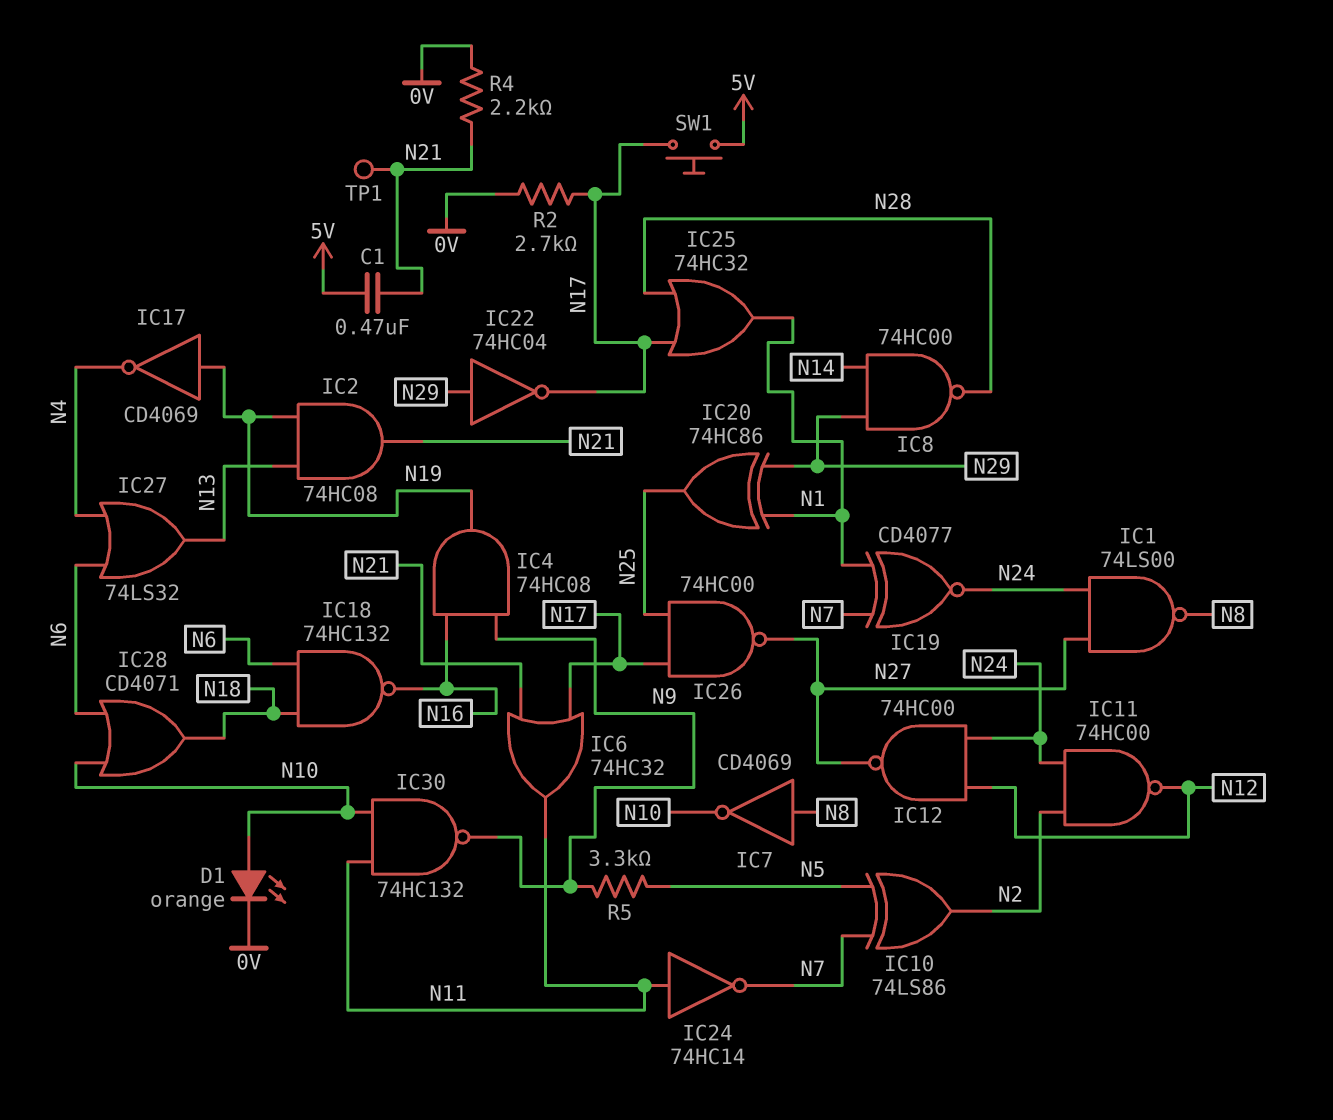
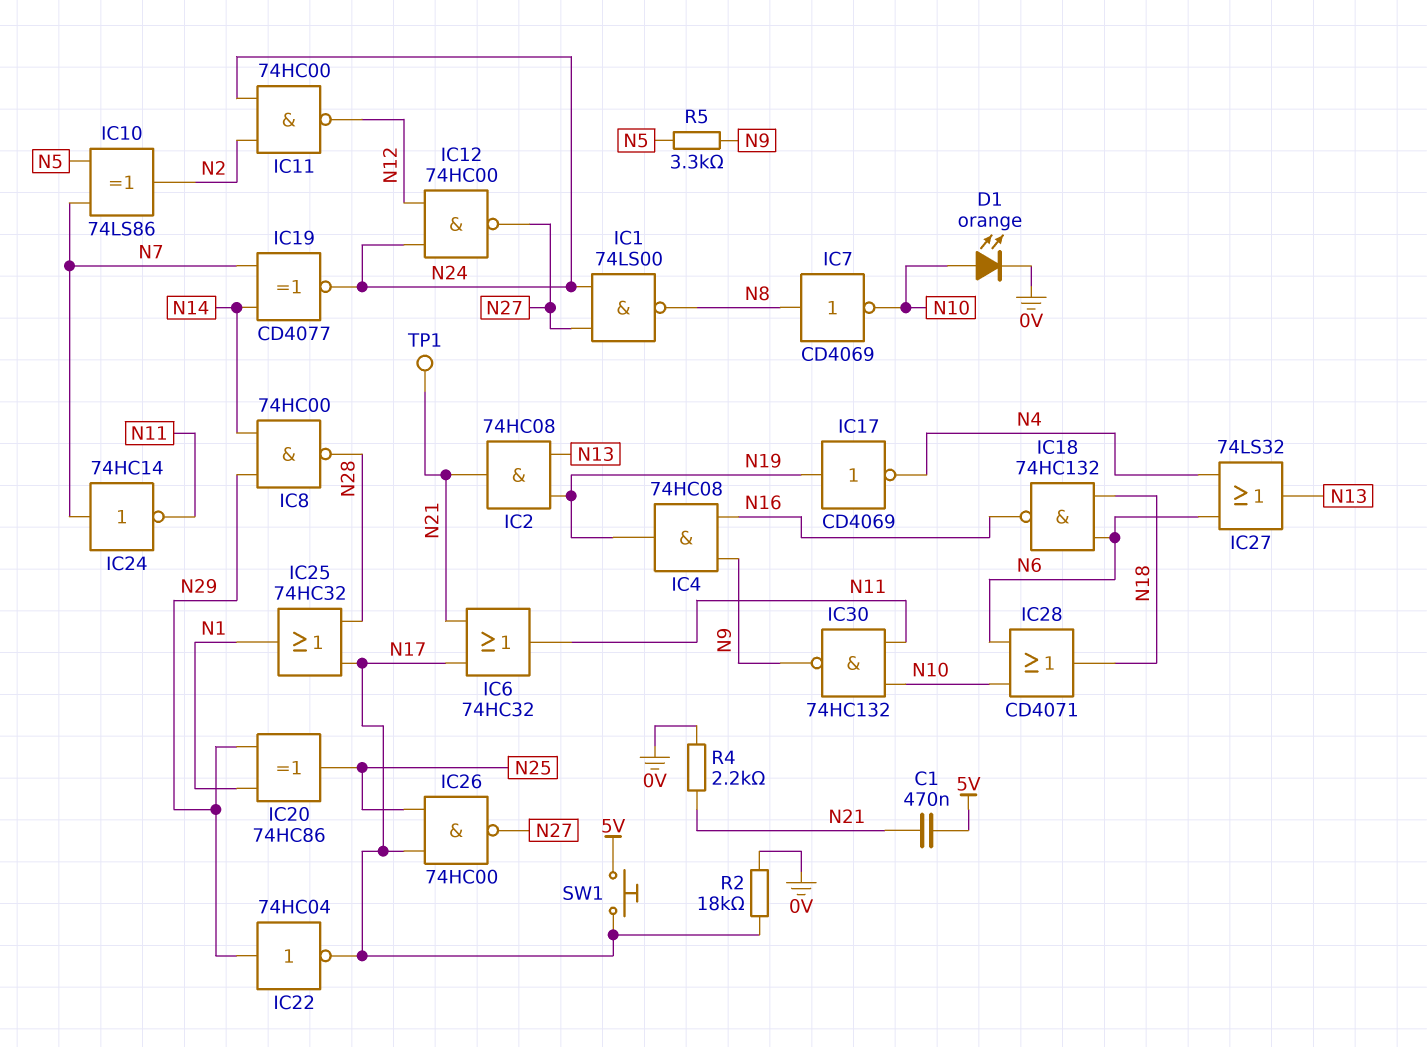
IC19: XNOR CD4077 (in N1, in N7, out N24) -> XNOR CD4077 (in N7, in N14, out N24)
IC24: NOT 74HC14 (in N11, out N7) -> NOT 74HC14 (in N7, out N11)
R2: 2.7k (0V, N17) -> 18k (0V, N17)

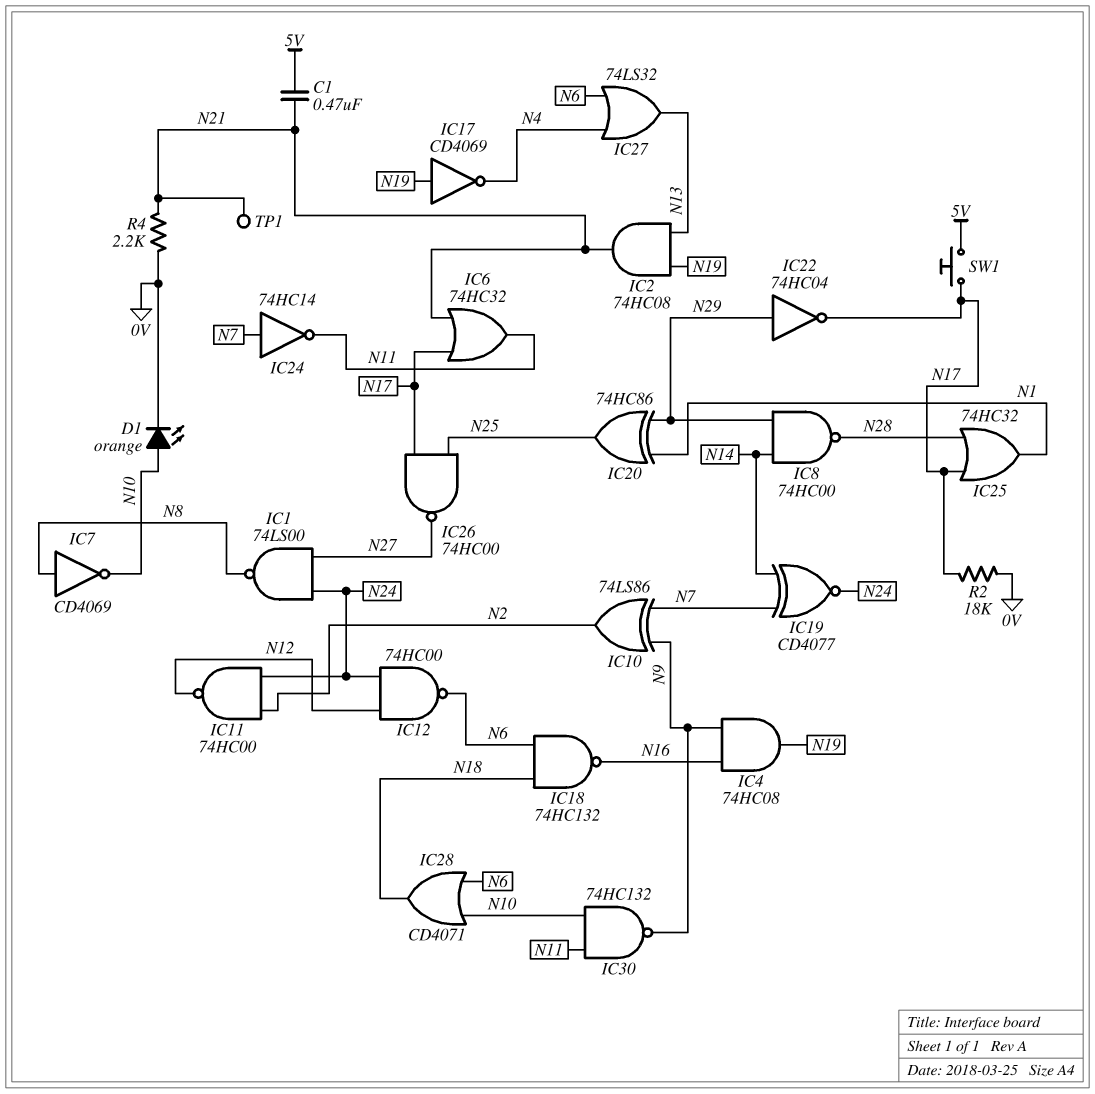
IC10: XOR 74LS86 (in N5, in N7, out N2) -> XOR 74LS86 (in N7, in N9, out N2)
IC12: NAND 74HC00 (in N12, in N24, out N27) -> NAND 74HC00 (in N12, in N24, out N6)
R5: 3.3k (N5, N9) -> none

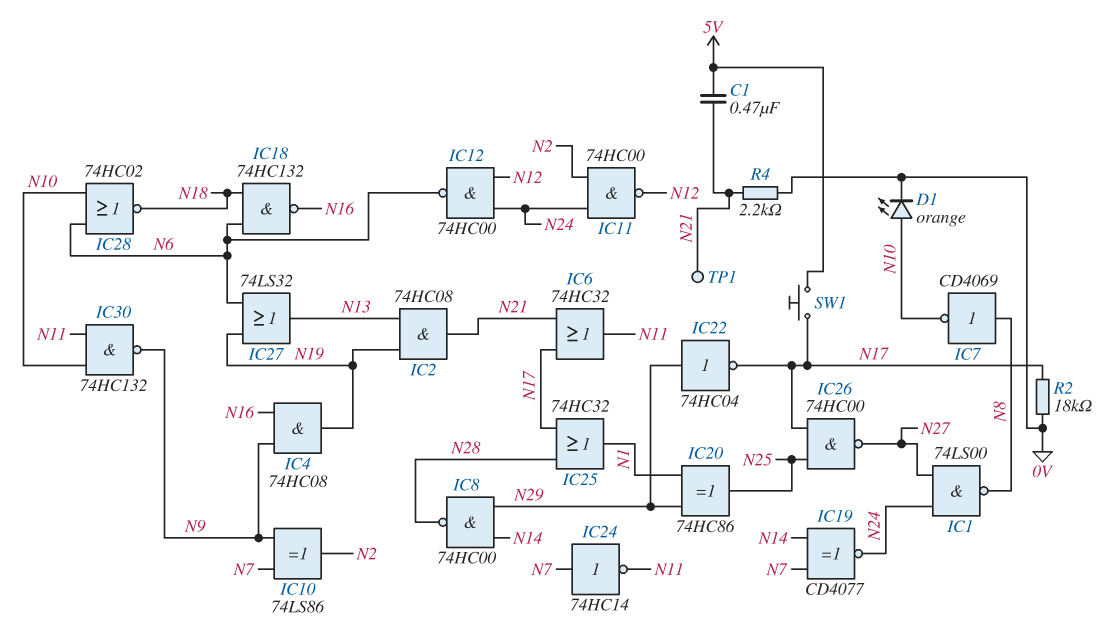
IC17: NOT CD4069 (in N19, out N4) -> none
IC27: OR 74LS32 (in N4, in N6, out N13) -> OR 74LS32 (in N6, in N19, out N13)
IC28: OR CD4071 (in N6, in N10, out N18) -> NOR 74HC02 (in N6, in N10, out N18)

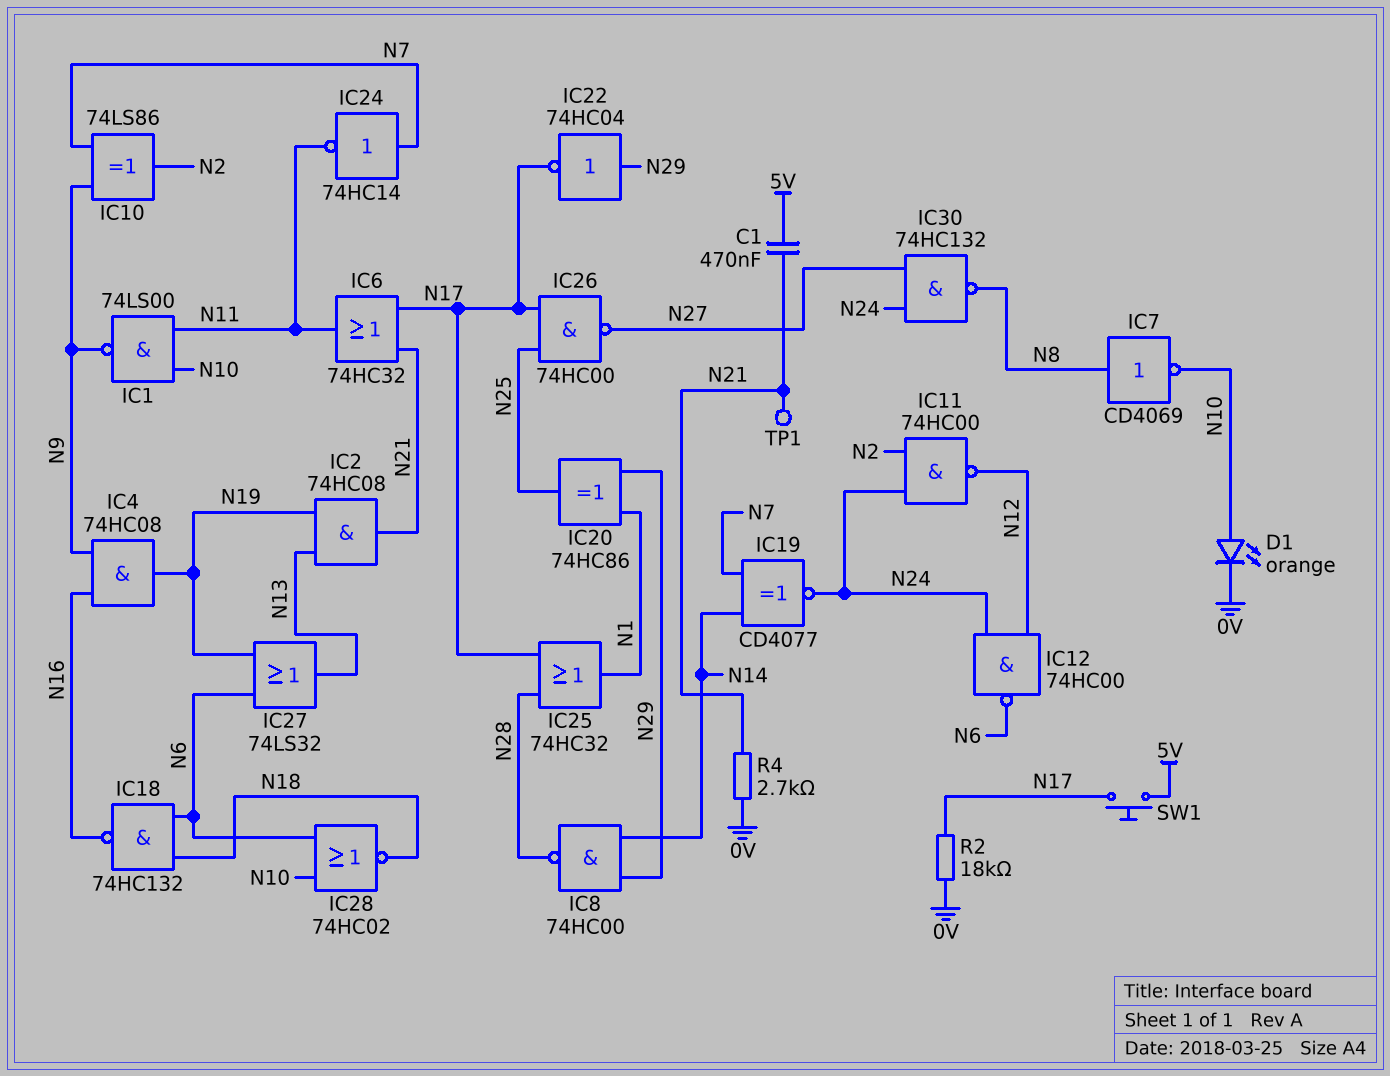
IC1: NAND 74LS00 (in N24, in N27, out N8) -> NAND 74LS00 (in N10, in N11, out N9)
IC30: NAND 74HC132 (in N10, in N11, out N9) -> NAND 74HC132 (in N24, in N27, out N8)
R4: 2.2k (0V, N21) -> 2.7k (0V, N21)

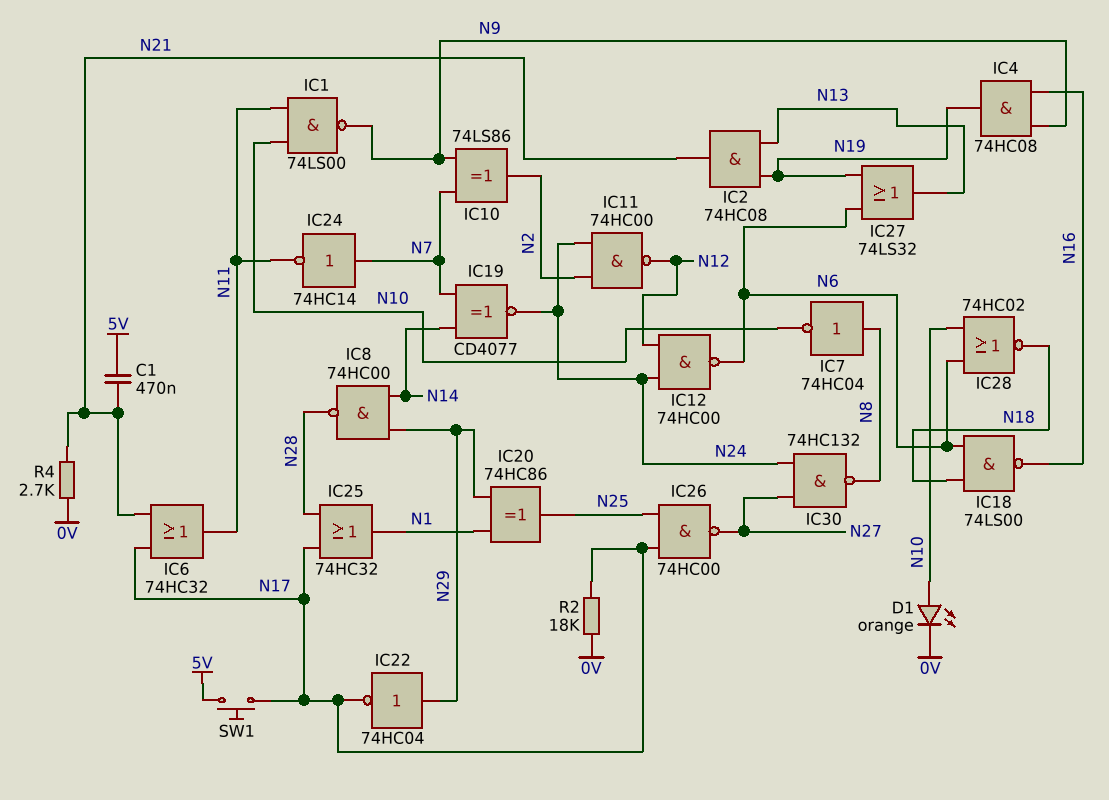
IC7: NOT CD4069 (in N8, out N10) -> NOT 74HC04 (in N8, out N10)
IC18: NAND 74HC132 (in N6, in N18, out N16) -> NAND 74LS00 (in N6, in N18, out N16)
TP1: test point (N21) -> none

